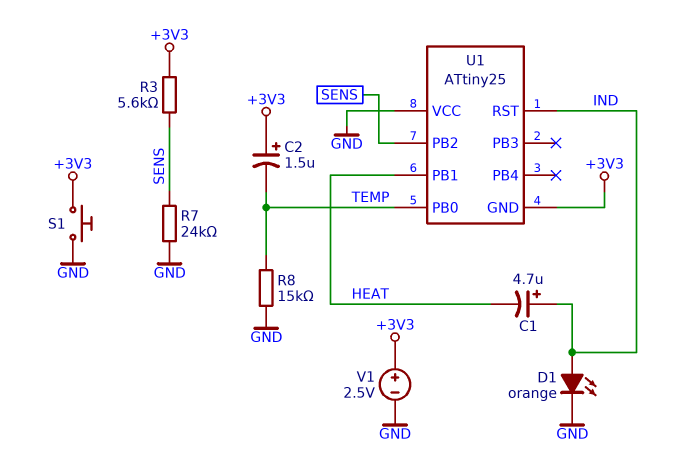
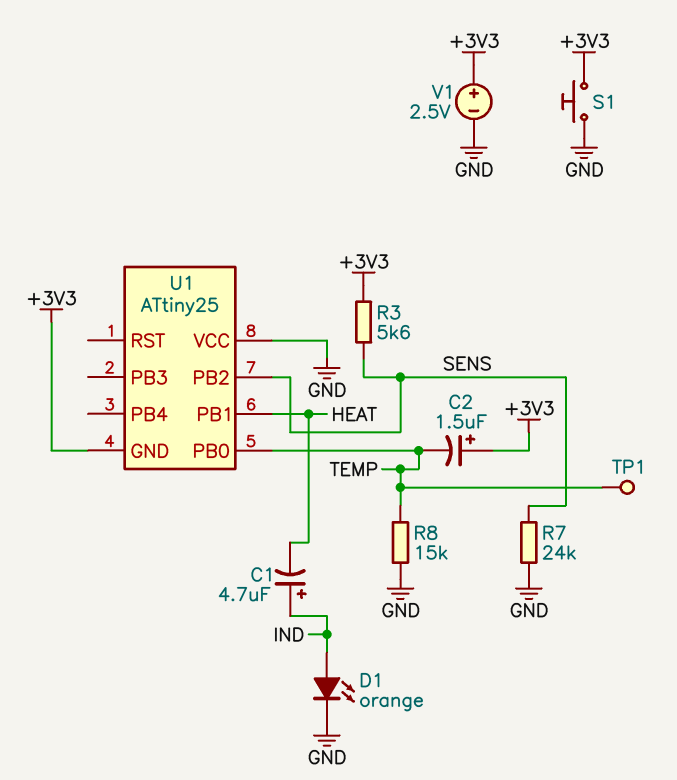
TP1: none -> test point (TEMP)
U1 pin RST: IND -> none

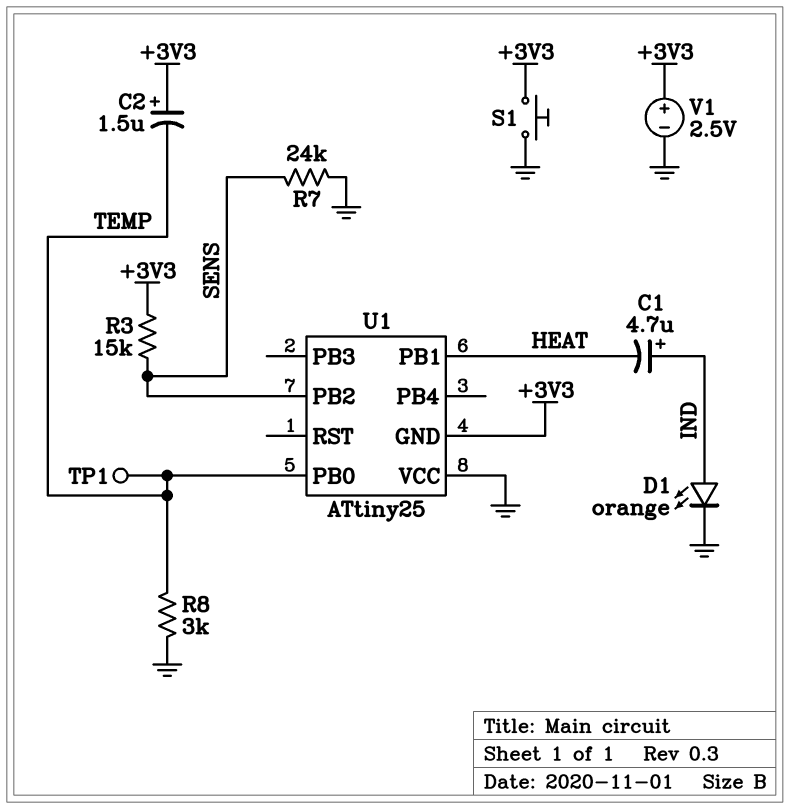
R3: 5.6k (+3V3, SENS) -> 15k (+3V3, SENS)
R8: 15k (GND, TEMP) -> 3k (GND, TEMP)

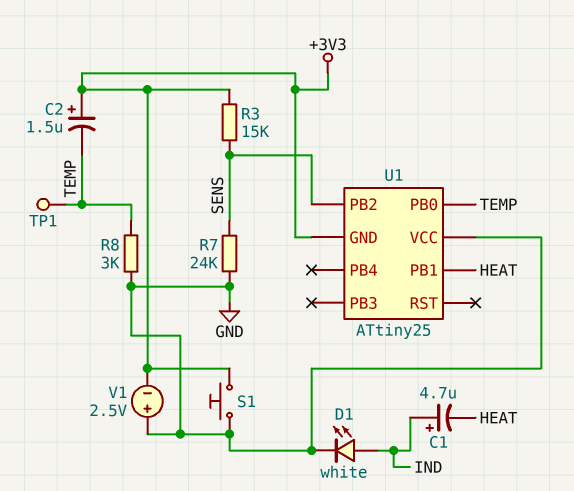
D1: LED orange (A IND, K GND) -> LED white (A IND, K GND)
V1: 2.5V (plus +3V3, minus GND) -> 2.5V (plus GND, minus +3V3)

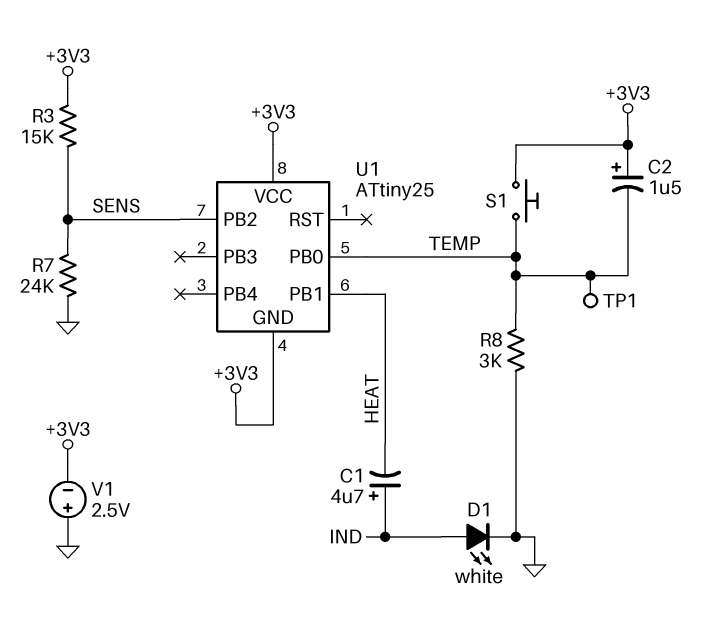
S1: button (+3V3, GND) -> button (+3V3, TEMP)
U1 pin VCC: GND -> +3V3

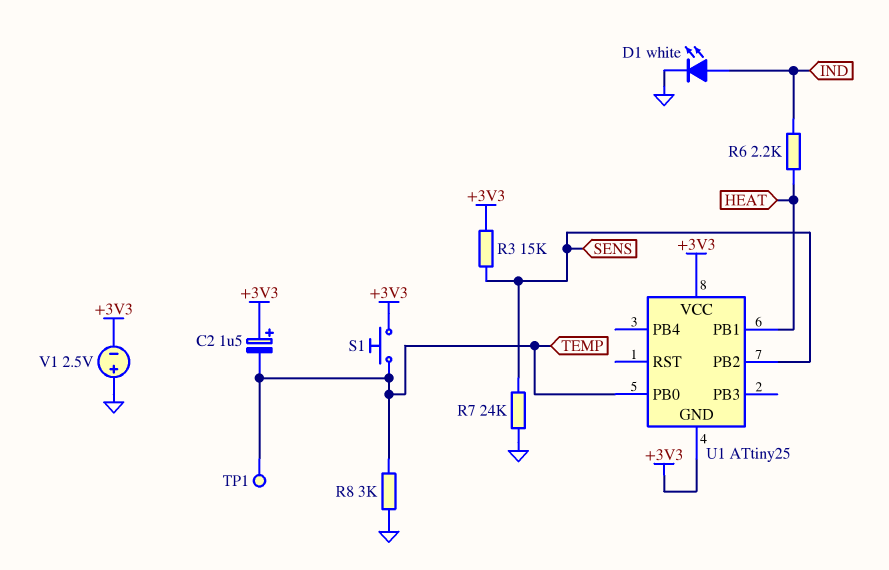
C1: 4.7uF (plus IND, minus HEAT) -> none
R6: none -> 2.2k (HEAT, IND)

